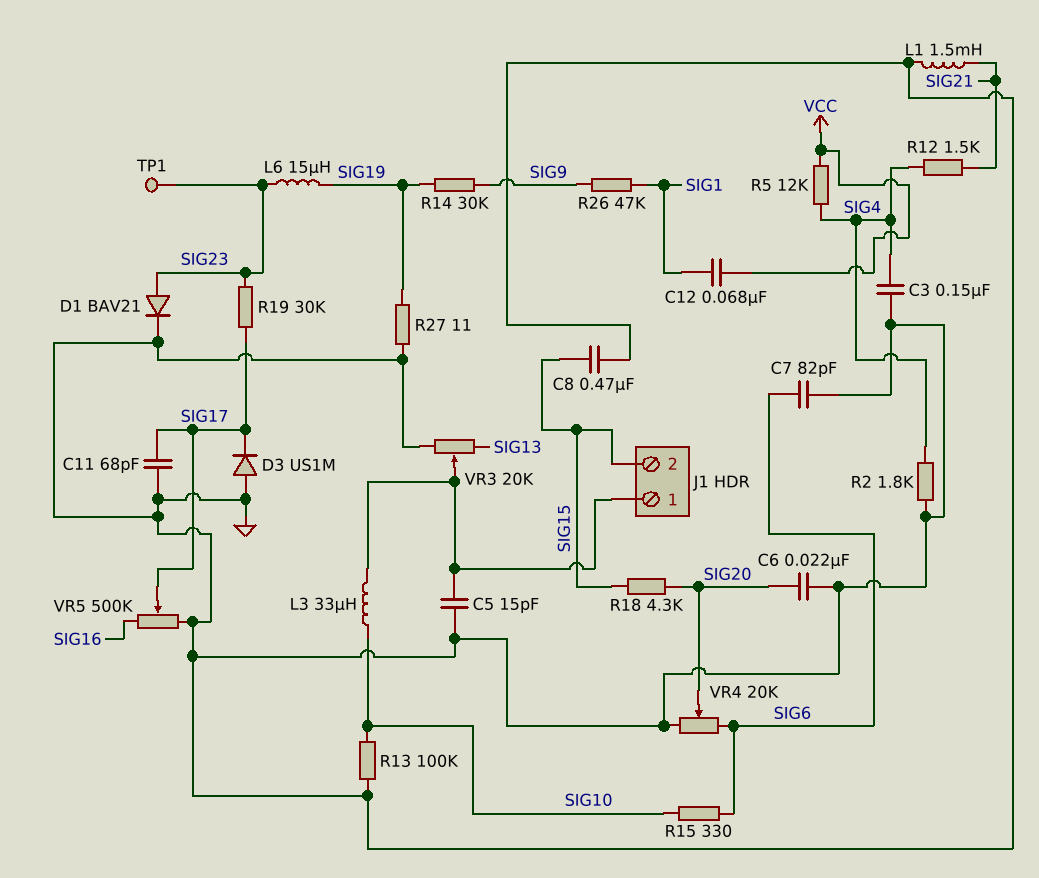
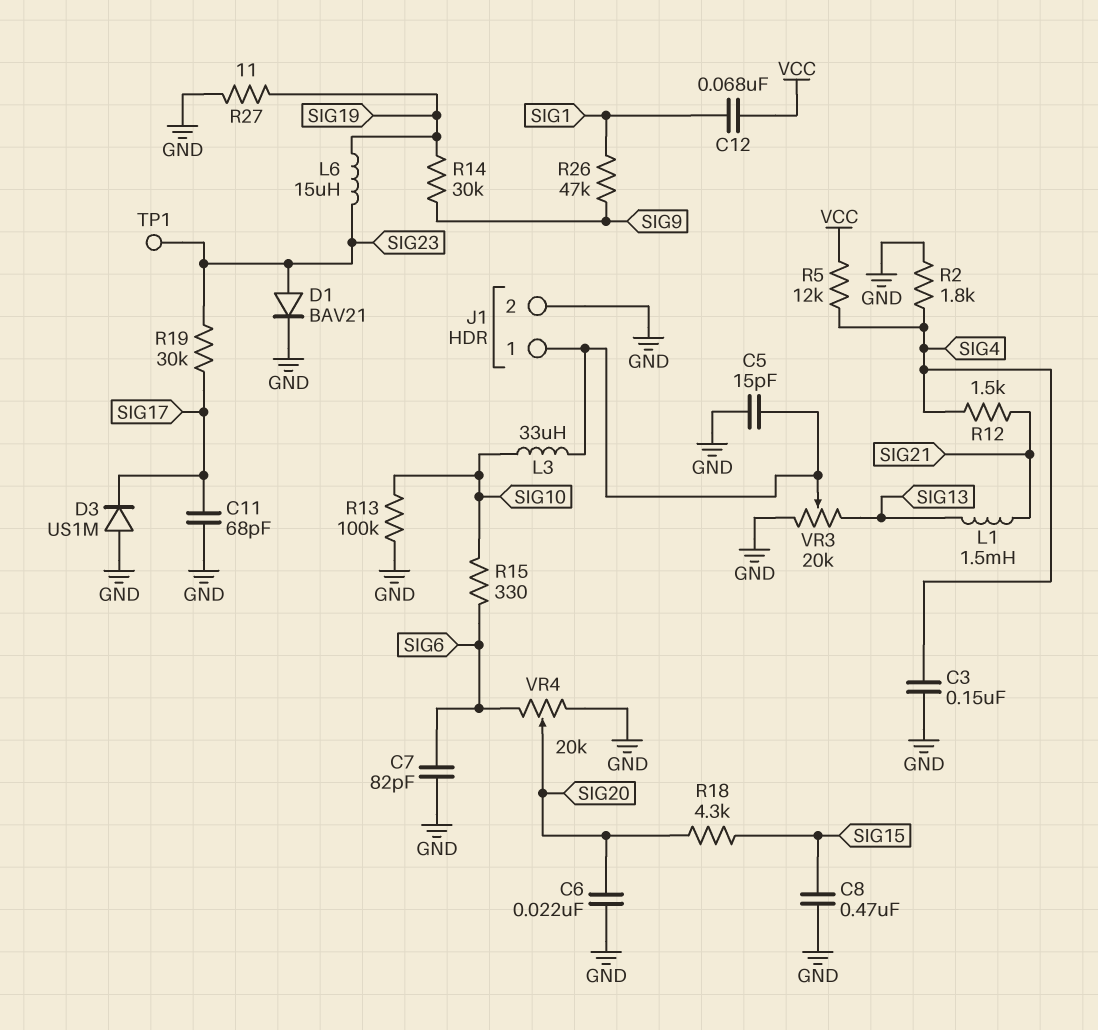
J1 pin 2: SIG15 -> GND
L1: 1.5mH (GND, SIG21) -> 1.5mH (SIG13, SIG21)
VR5: 500k (GND, SIG16, wiper SIG17) -> none

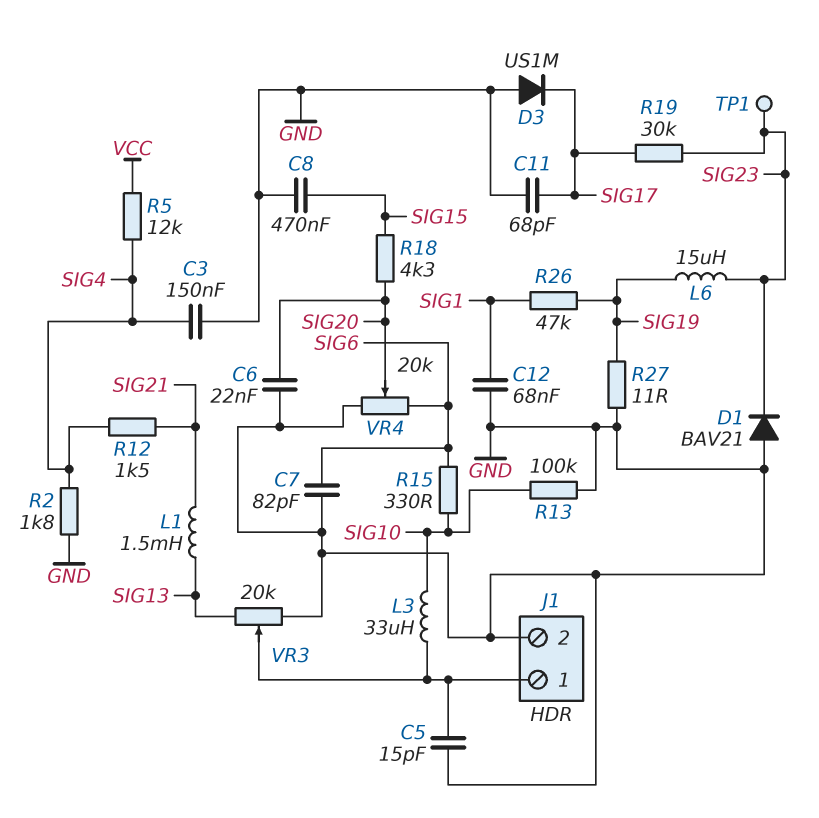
C12: 68nF (SIG1, VCC) -> 68nF (GND, SIG1)
D1: diode BAV21 (A SIG23, K GND) -> diode BAV21 (A GND, K SIG23)
R14: 30k (SIG9, SIG19) -> none
R26: 47k (SIG1, SIG9) -> 47k (SIG1, SIG19)

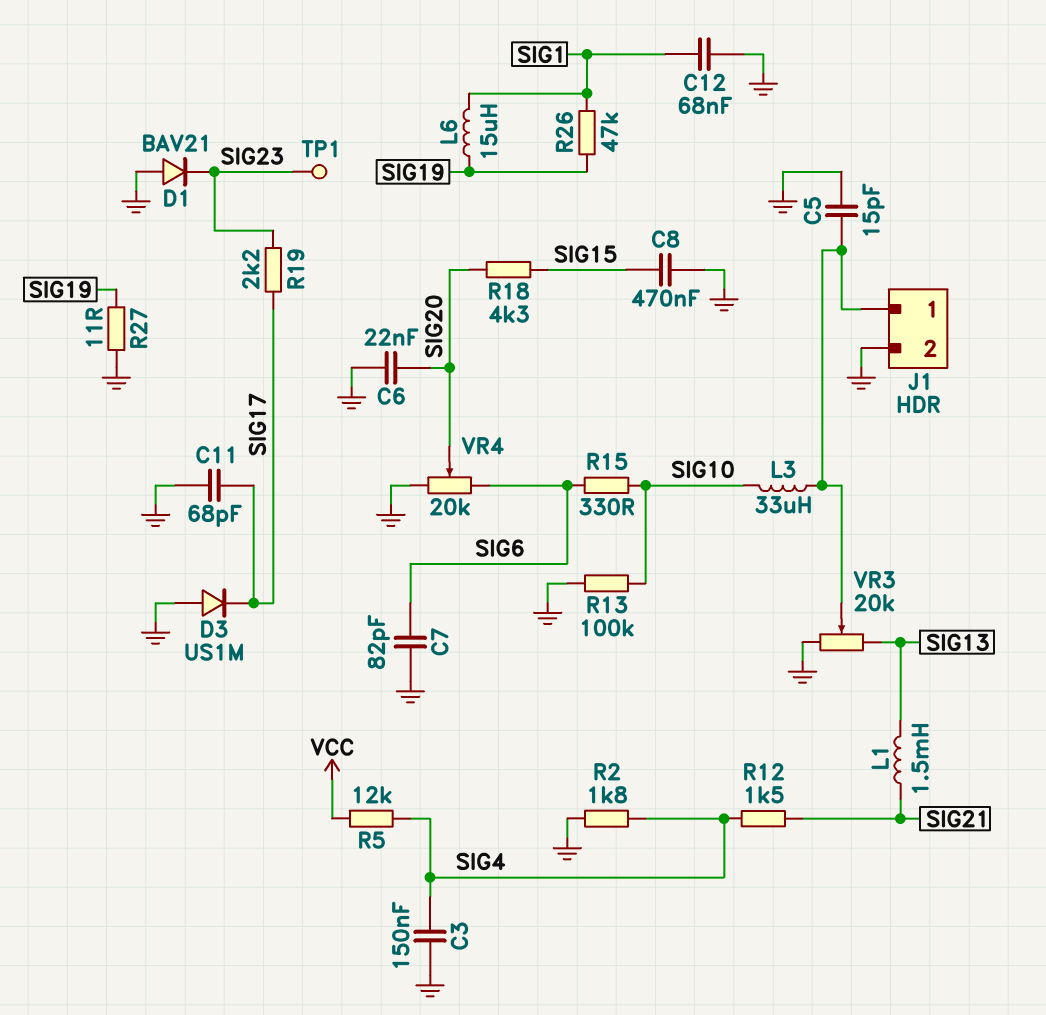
L6: 15uH (SIG19, SIG23) -> 15uH (SIG1, SIG19)
R19: 30k (SIG17, SIG23) -> 2.2k (SIG17, SIG23)

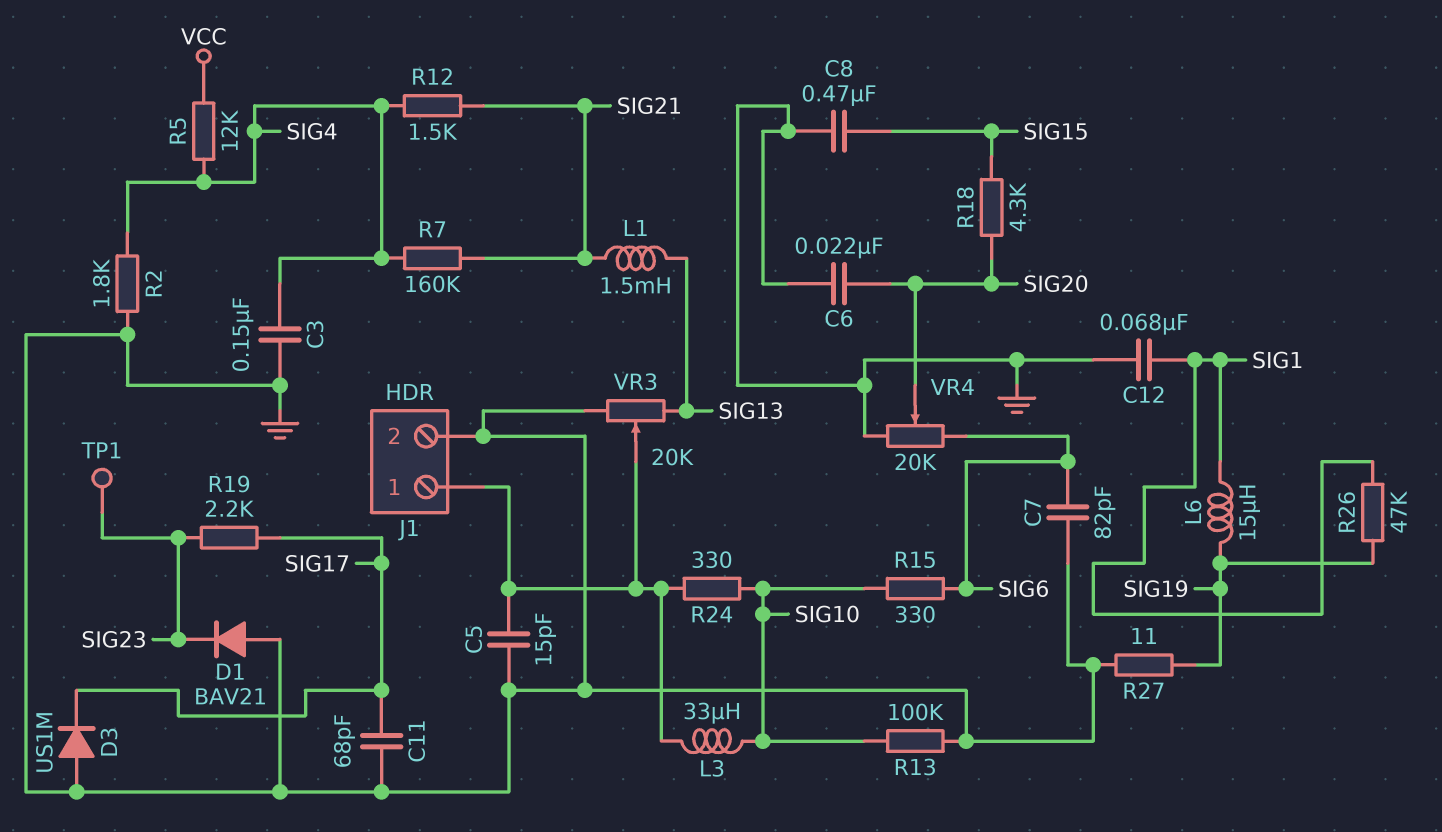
R7: none -> 160k (SIG4, SIG21)
R24: none -> 330 (J1/1, SIG10)

